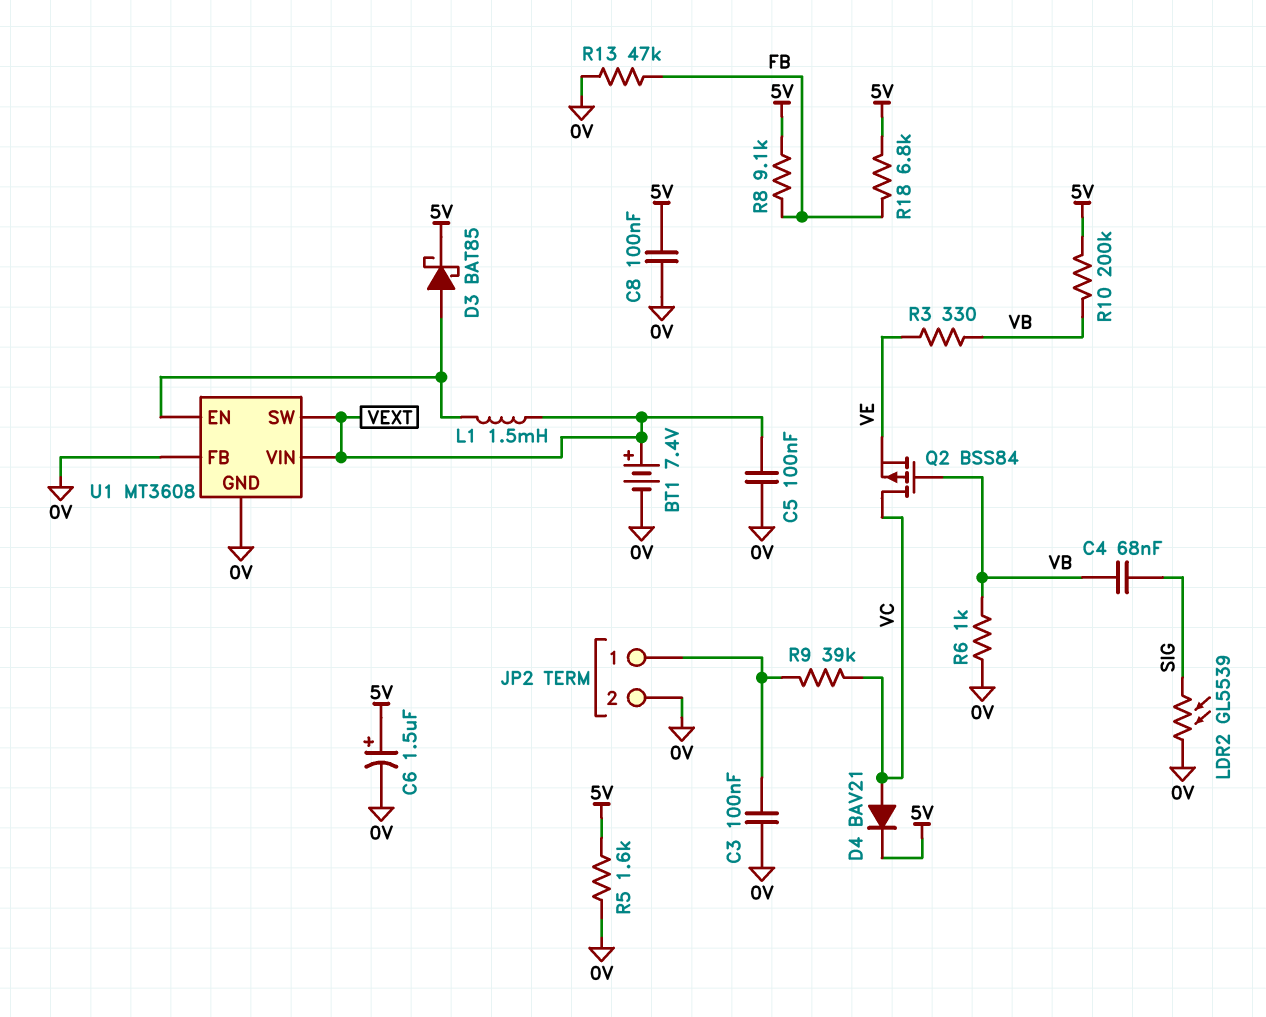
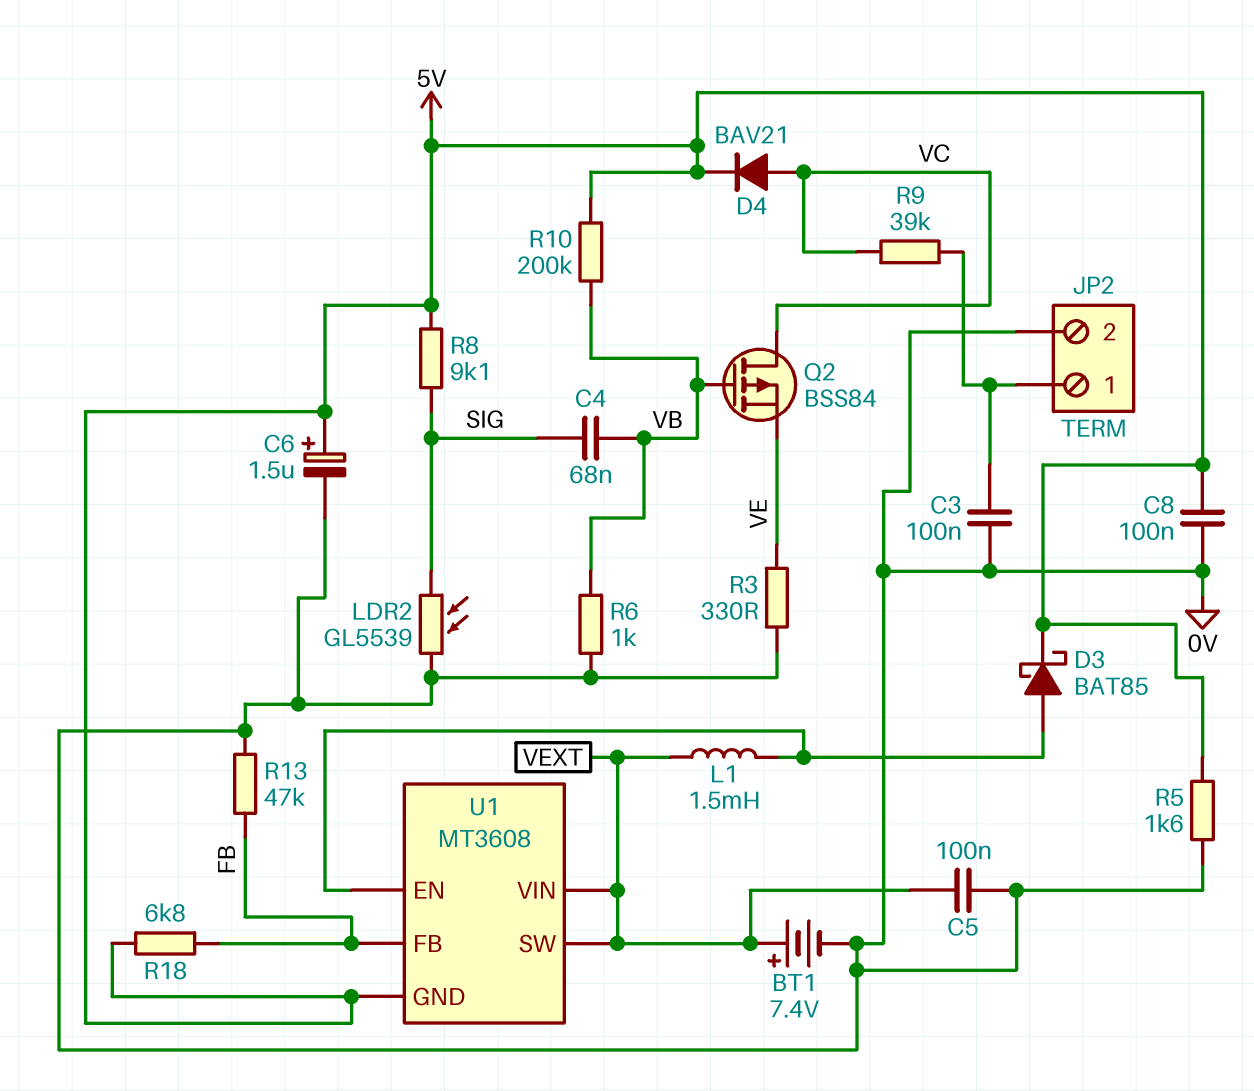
R3: 330 (VB, VE) -> 330 (0V, VE)
R8: 9.1k (5V, FB) -> 9.1k (5V, SIG)
U1 pin FB: 0V -> FB
U1 pin GND: 0V -> 5V

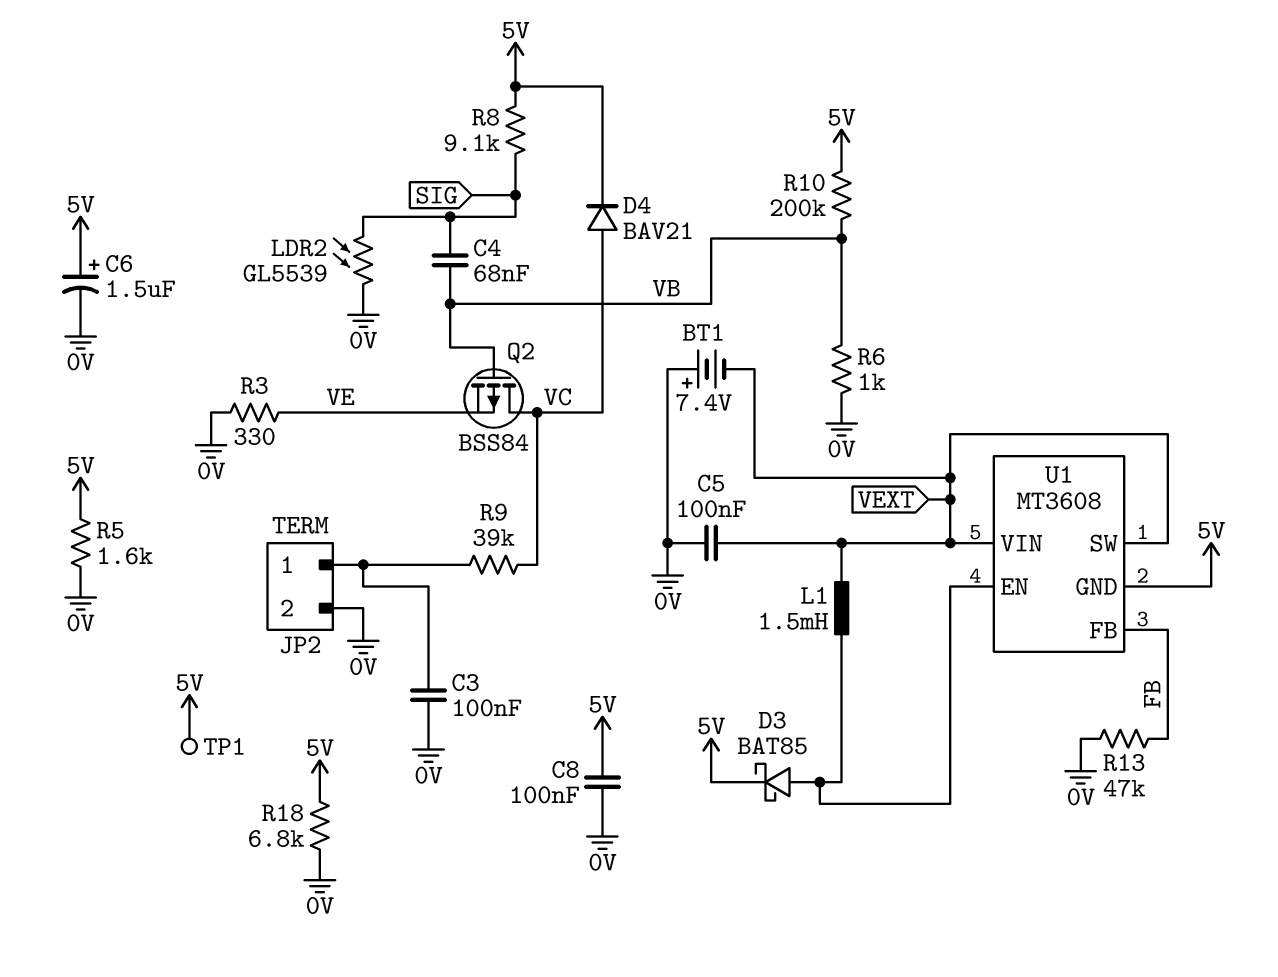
BT1: 7.4V (plus VEXT, minus 0V) -> 7.4V (plus 0V, minus VEXT)
R18: 6.8k (5V, FB) -> 6.8k (0V, 5V)
TP1: none -> test point (5V)

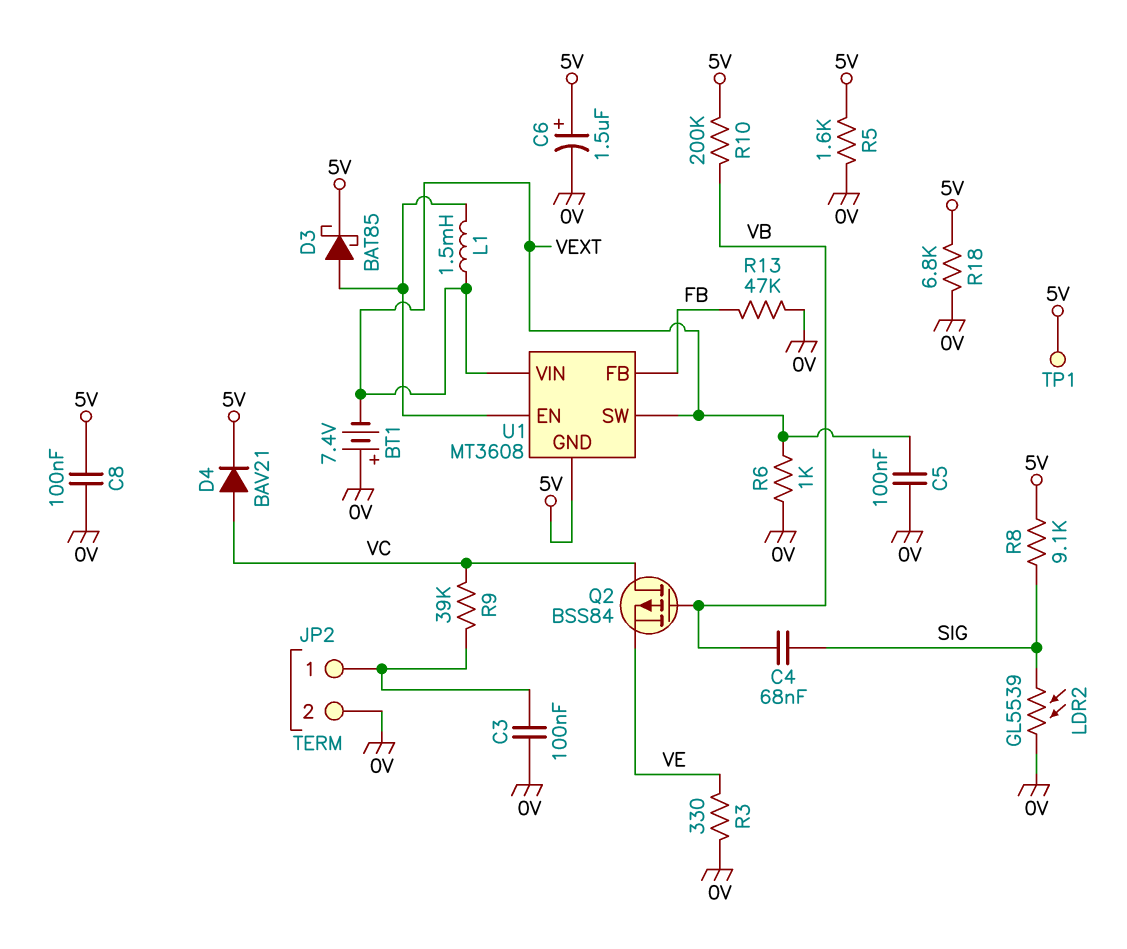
R6: 1k (0V, VB) -> 1k (0V, VEXT)

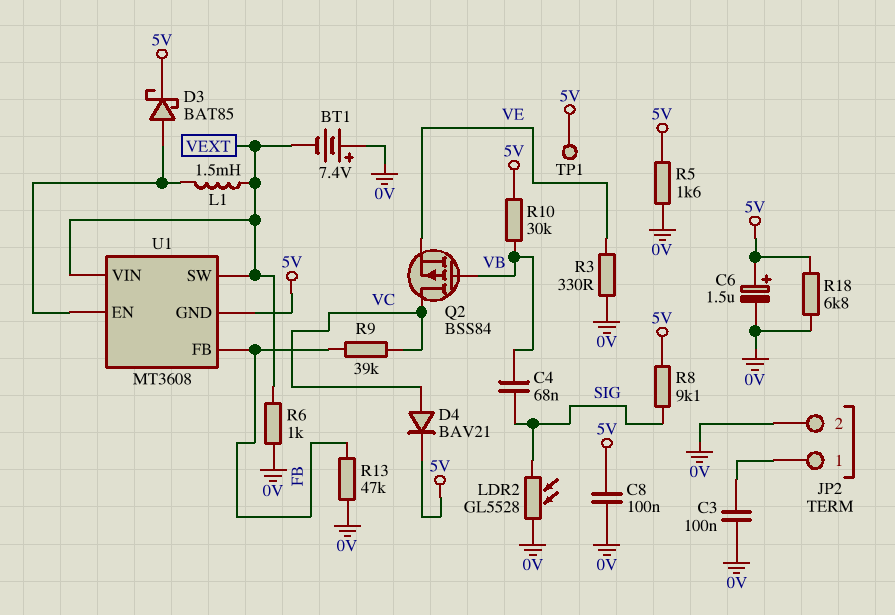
C5: 100nF (0V, VEXT) -> none
LDR2: GL5539 (0V, SIG) -> GL5528 (0V, SIG)
R9: 39k (JP2/1, VC) -> 39k (FB, VC)
R10: 200k (5V, VB) -> 30k (5V, VB)

